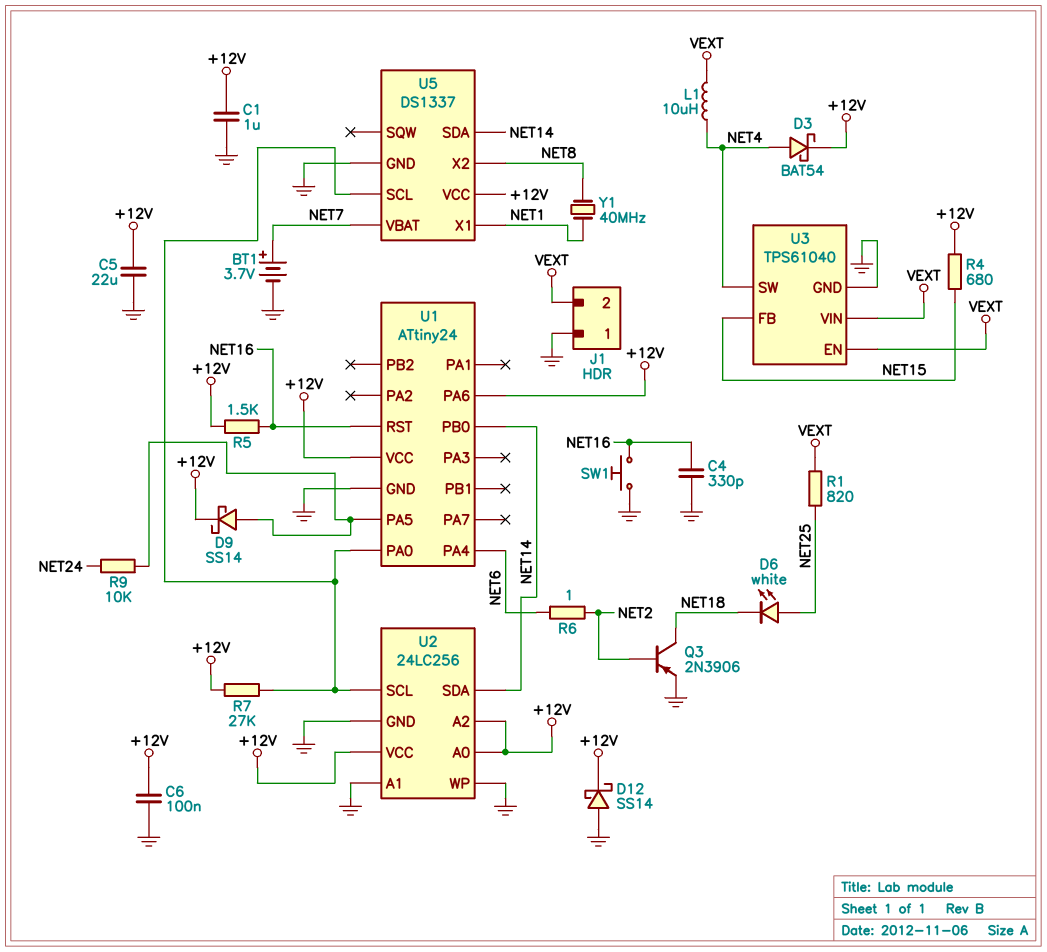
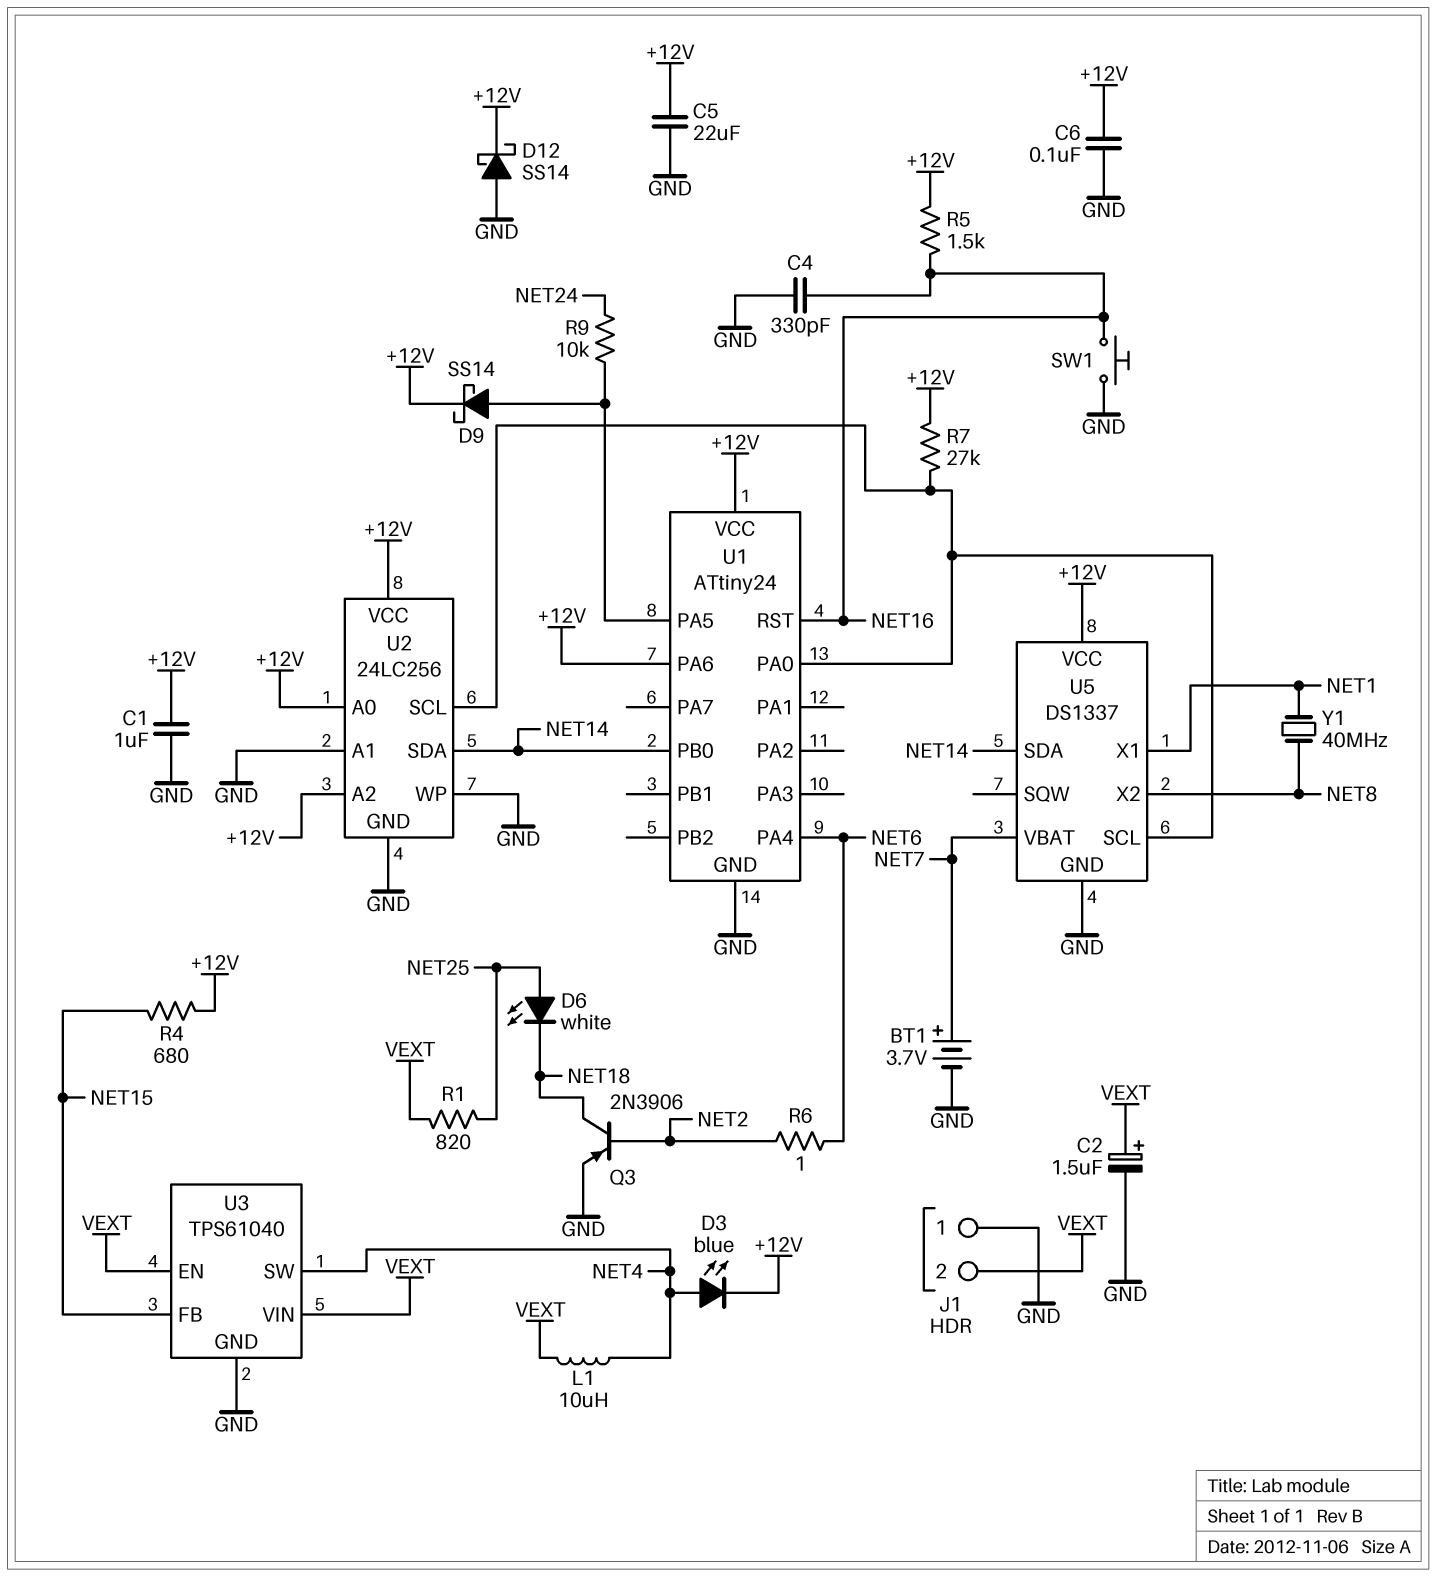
C2: none -> 1.5uF (plus VEXT, minus GND)
D3: schottky BAT54 (A NET4, K +12V) -> LED blue (A NET4, K +12V)

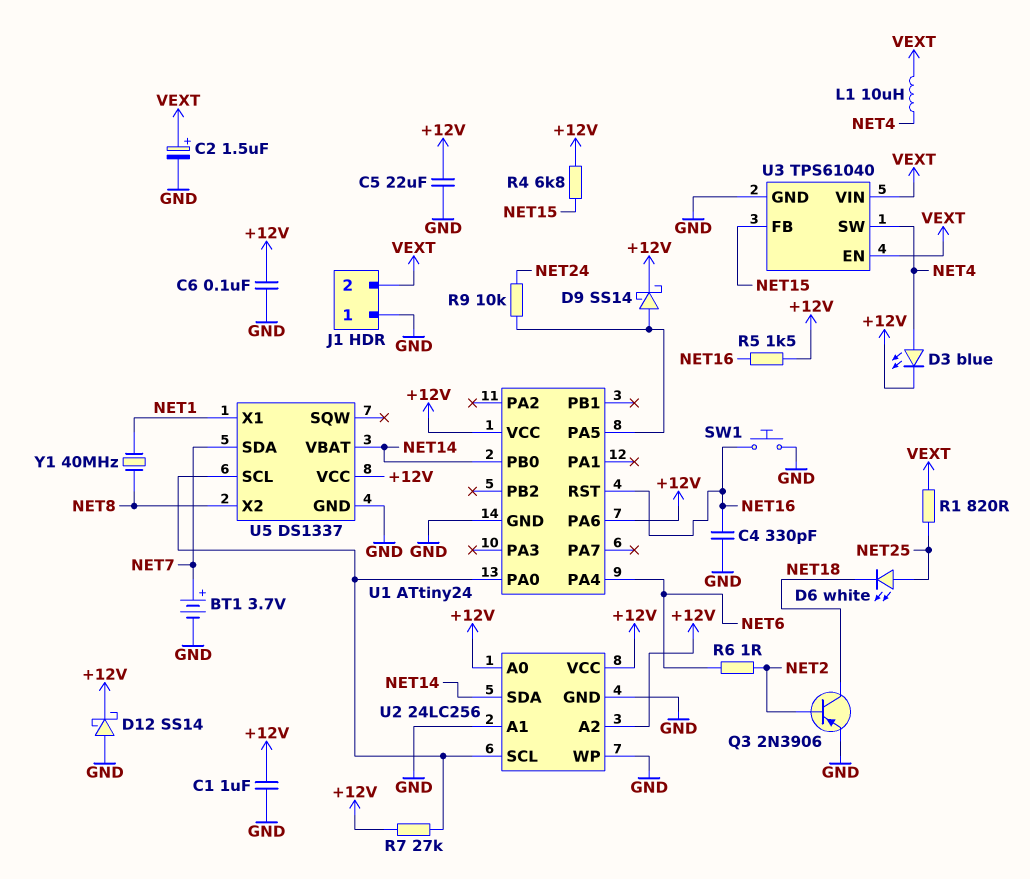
R4: 680 (+12V, NET15) -> 6.8k (+12V, NET15)
U5 pin SDA: NET14 -> NET7
U5 pin VBAT: NET7 -> NET14

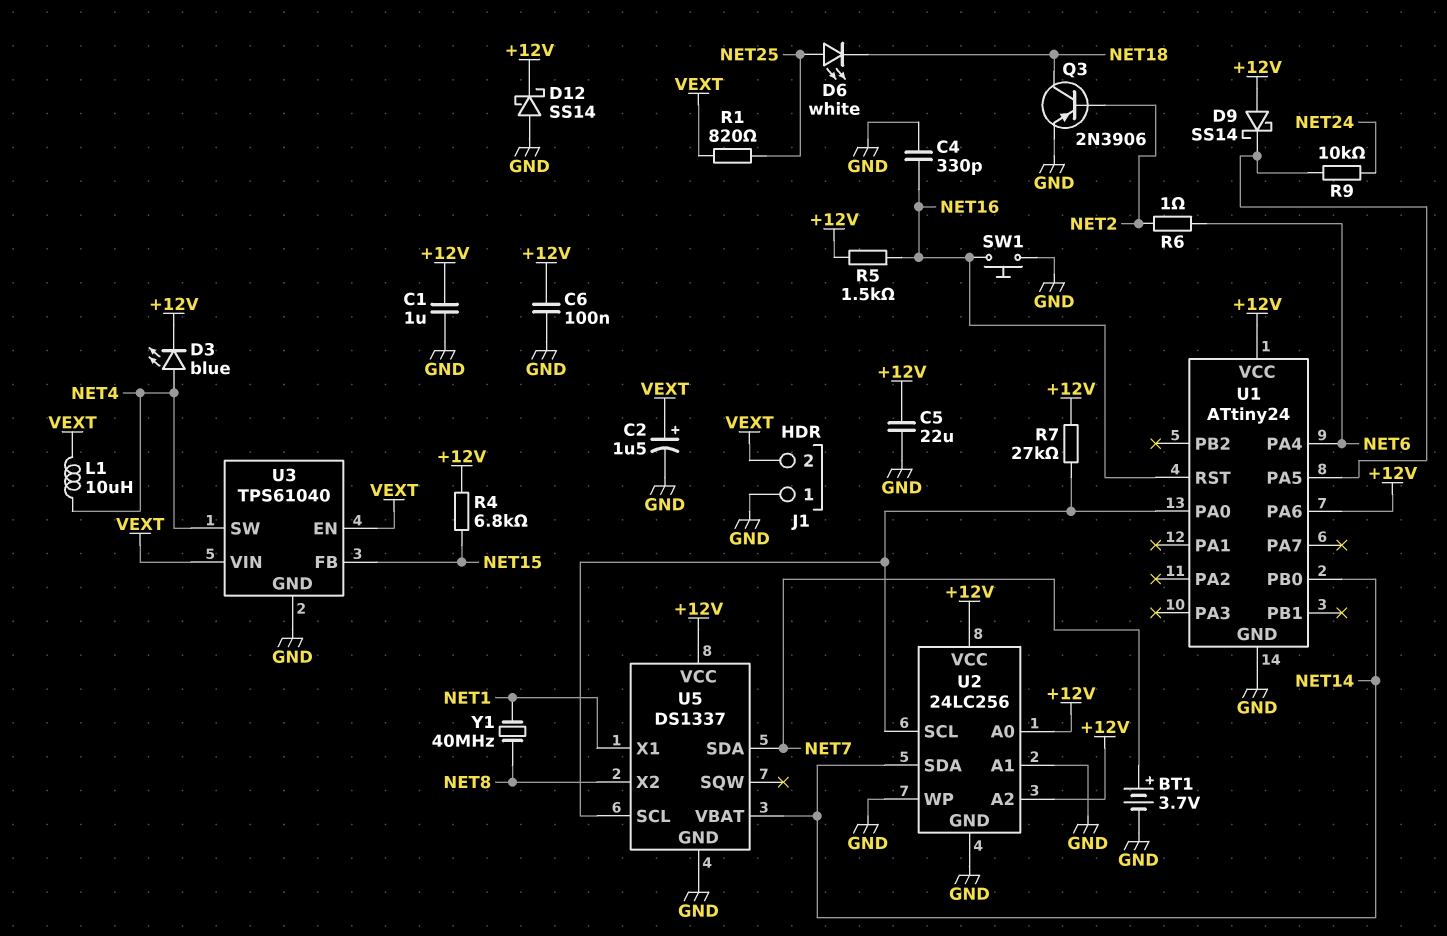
D9: schottky SS14 (A U1/PA5, K +12V) -> schottky SS14 (A +12V, K U1/PA5)

